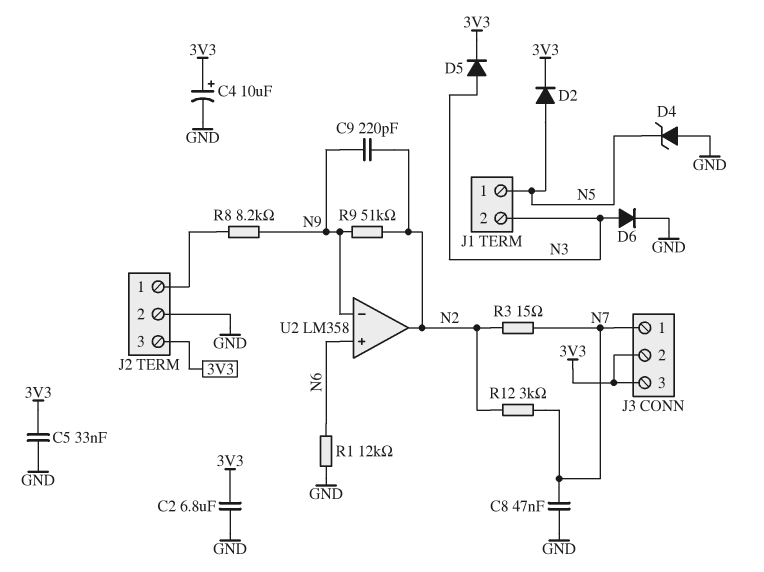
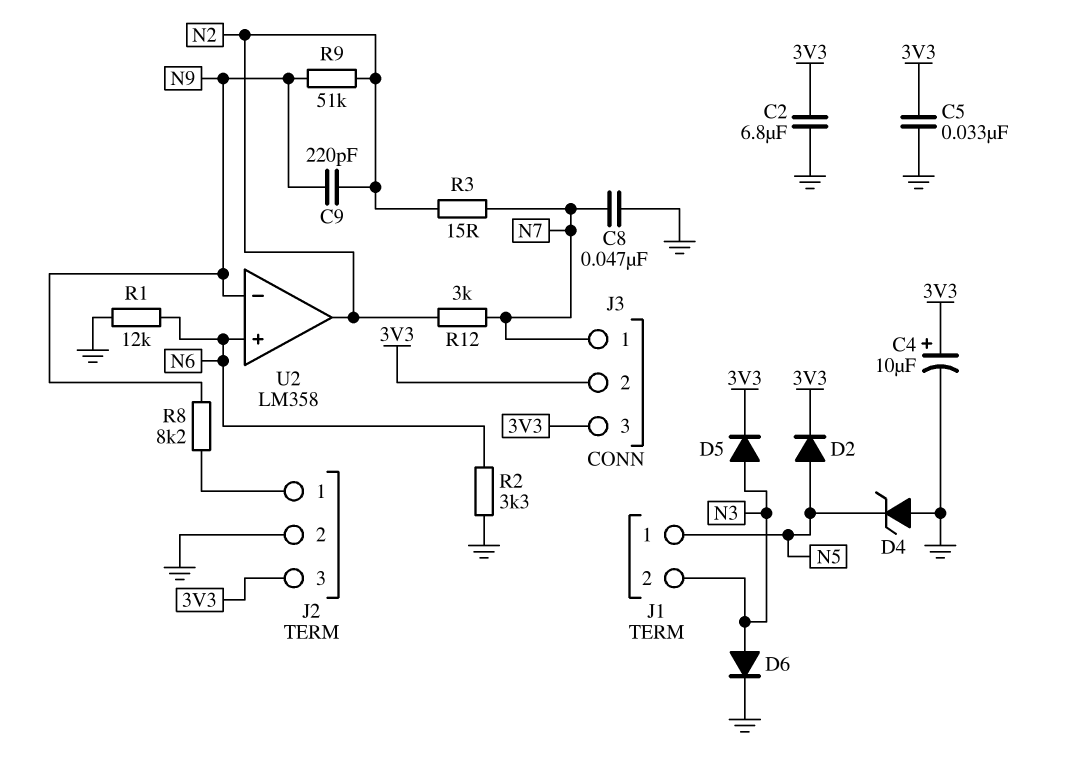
R2: none -> 3.3k (GND, N6)

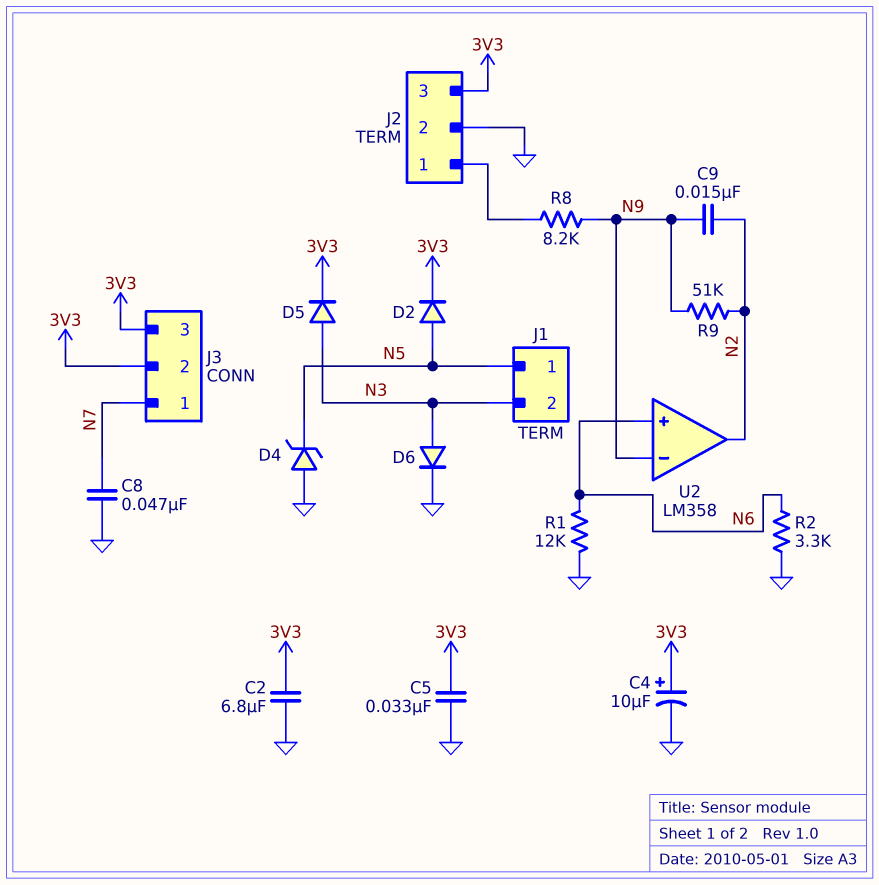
C9: 220pF (N2, N9) -> 15nF (N2, N9)
R3: 15 (N2, N7) -> none
R12: 3k (N2, N7) -> none

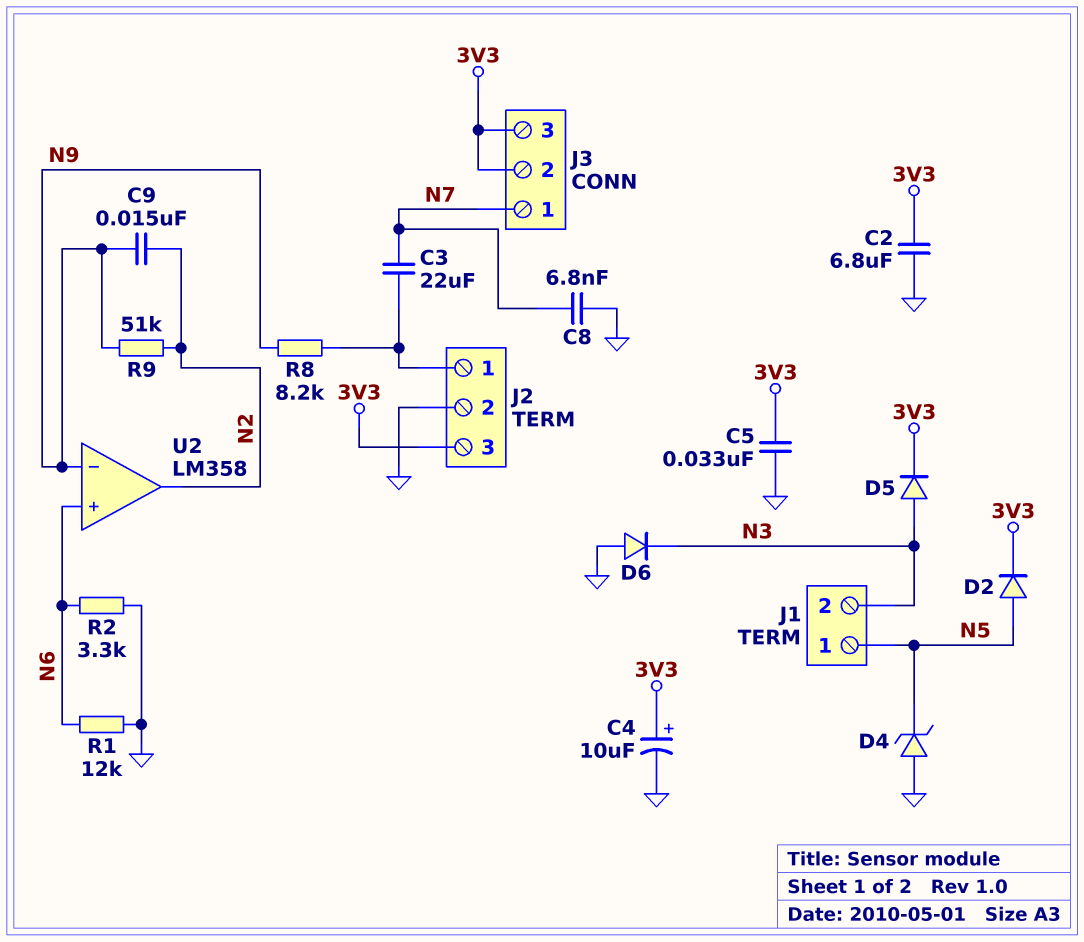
C3: none -> 22uF (J2/1, N7)
C8: 47nF (GND, N7) -> 6.8nF (GND, N7)
D6: diode (A N3, K GND) -> diode (A GND, K N3)

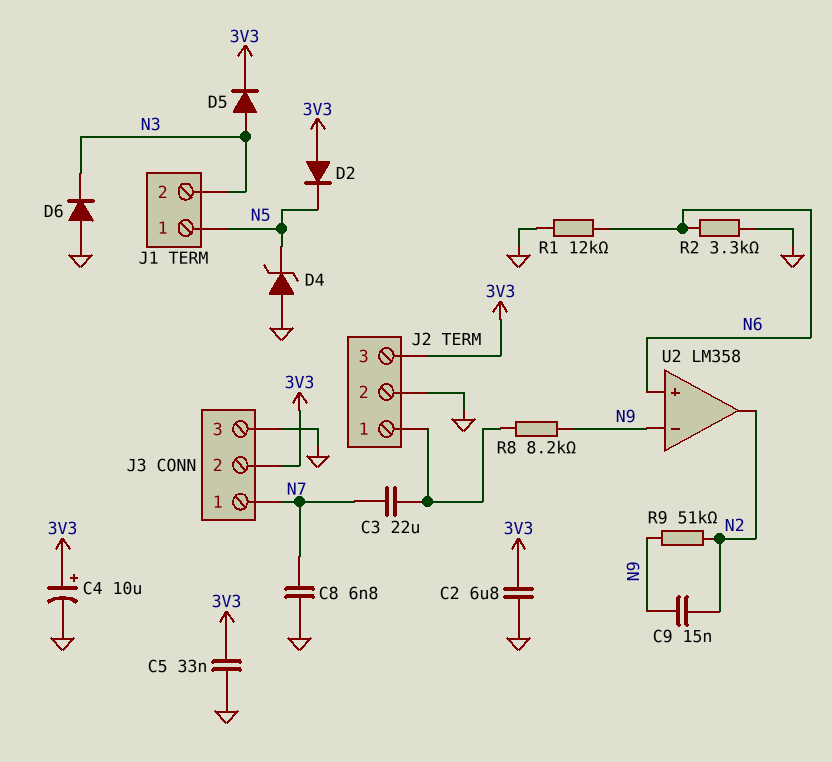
D2: diode (A N5, K 3V3) -> diode (A 3V3, K N5)
J3 pin 3: 3V3 -> GND

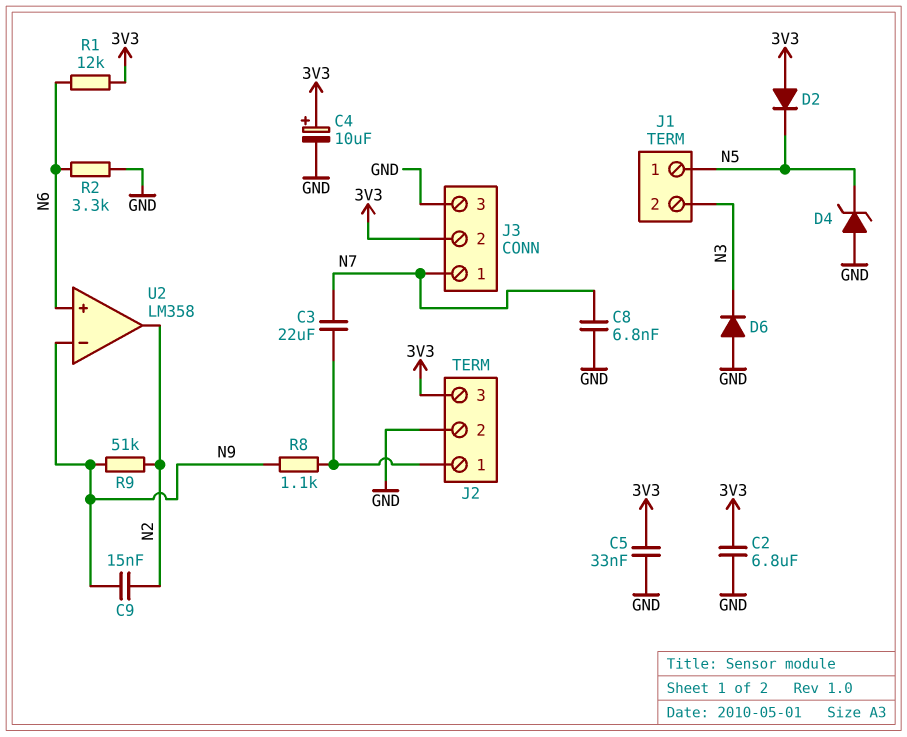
D5: diode (A N3, K 3V3) -> none
R1: 12k (GND, N6) -> 12k (3V3, N6)
R8: 8.2k (J2/1, N9) -> 1.1k (J2/1, N9)

